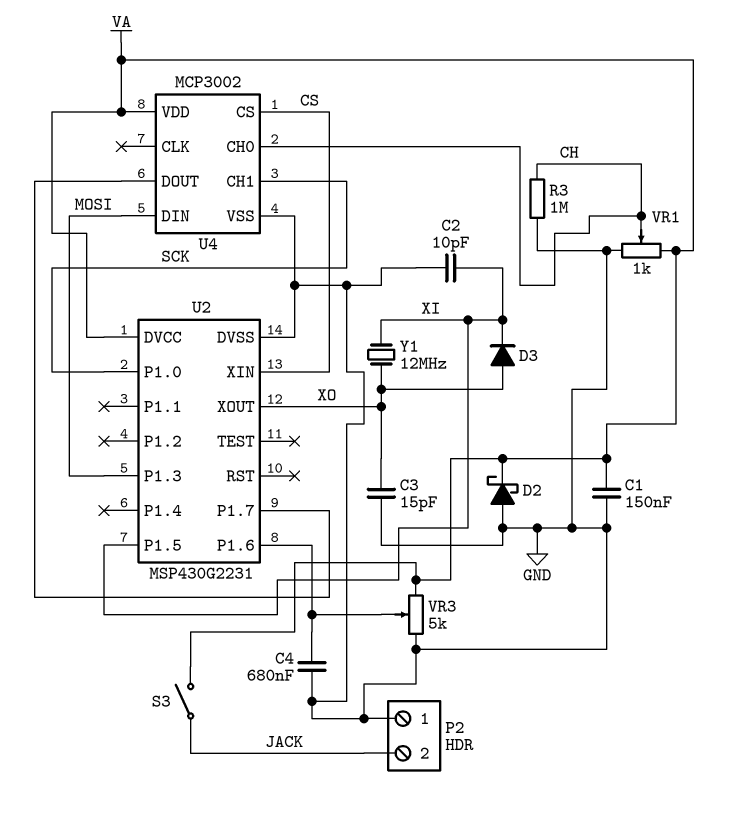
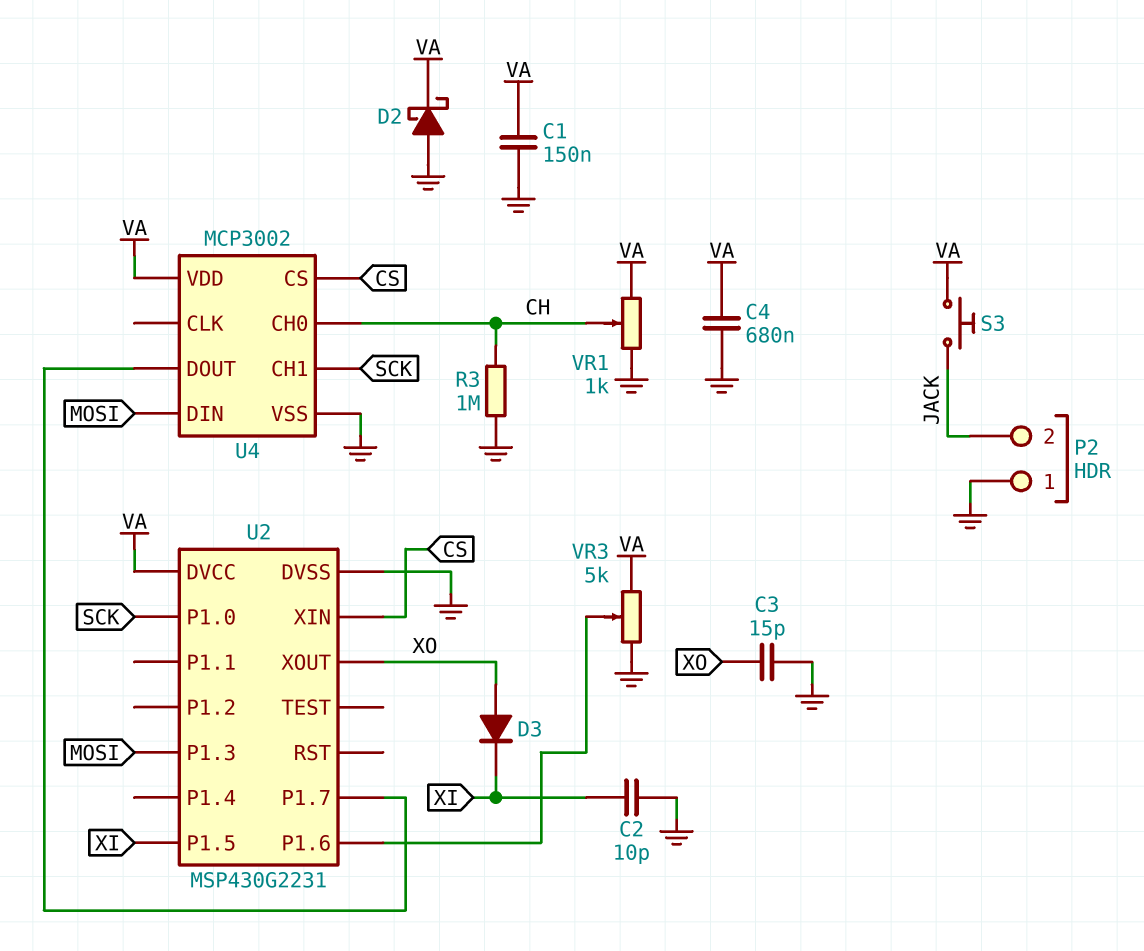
C4: 680nF (GND, U2/P1.6) -> 680nF (GND, VA)
S3: switch (JACK, VA) -> button (JACK, VA)
Y1: 12MHz (XI, XO) -> none

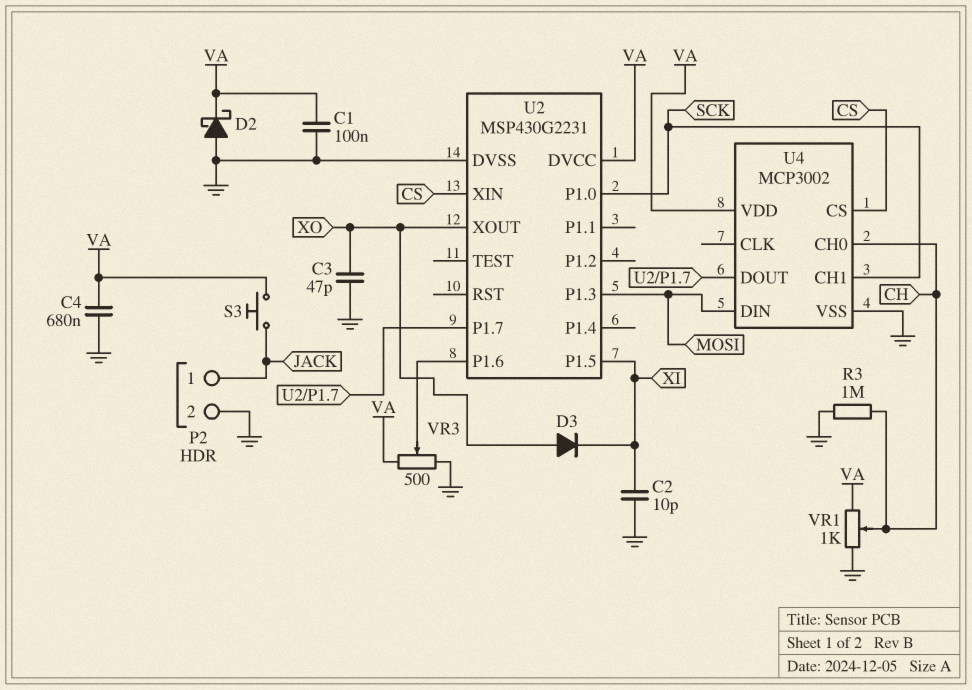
C1: 150nF (GND, VA) -> 100nF (GND, VA)
C3: 15pF (GND, XO) -> 47pF (GND, XO)
P2 pin 1: GND -> JACK
P2 pin 2: JACK -> GND
VR3: 5k (GND, VA, wiper U2/P1.6) -> 500 (GND, VA, wiper U2/P1.6)

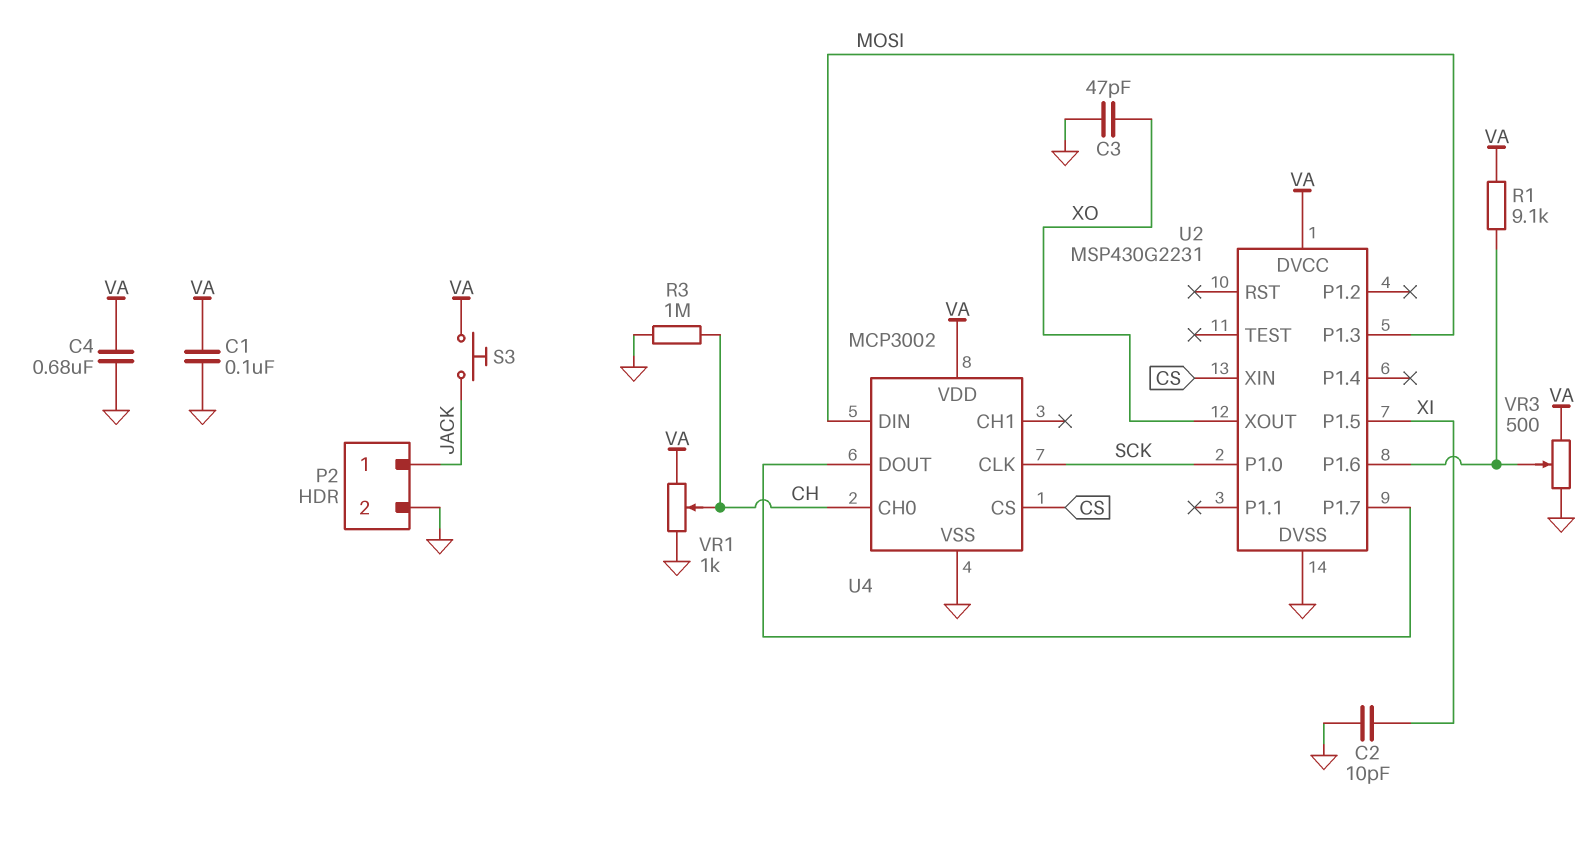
D2: schottky (A GND, K VA) -> none
D3: diode (A XO, K XI) -> none
R1: none -> 9.1k (U2/P1.6, VA)
U4 pin CH1: SCK -> none
U4 pin CLK: none -> SCK

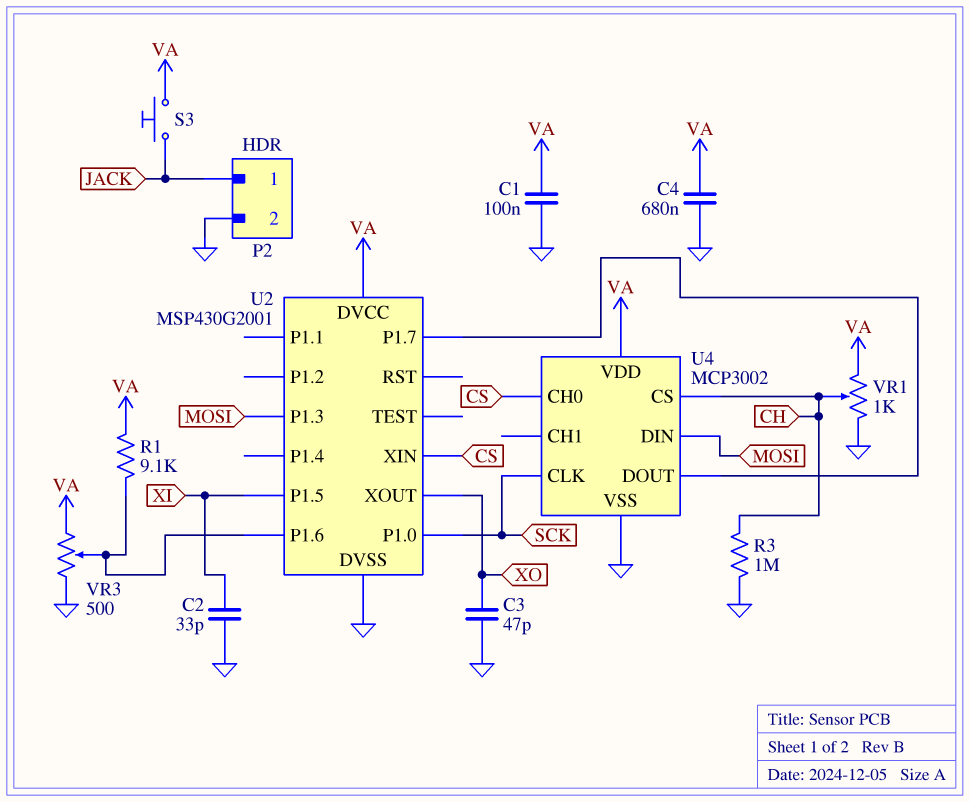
C2: 10pF (GND, XI) -> 33pF (GND, XI)
U2: MSP430G2231 -> MSP430G2001
U4 pin CH0: CH -> CS
U4 pin CS: CS -> CH

